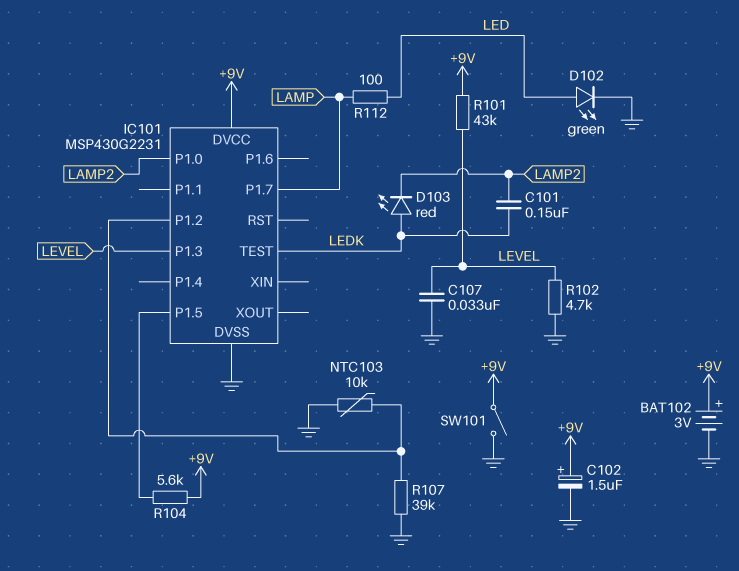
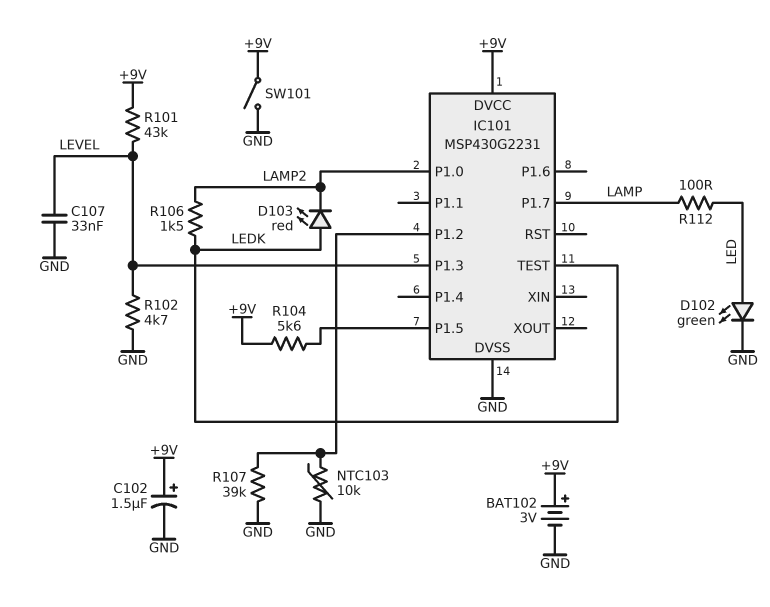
C101: 150nF (LAMP2, LEDK) -> none
R106: none -> 1.5k (LAMP2, LEDK)

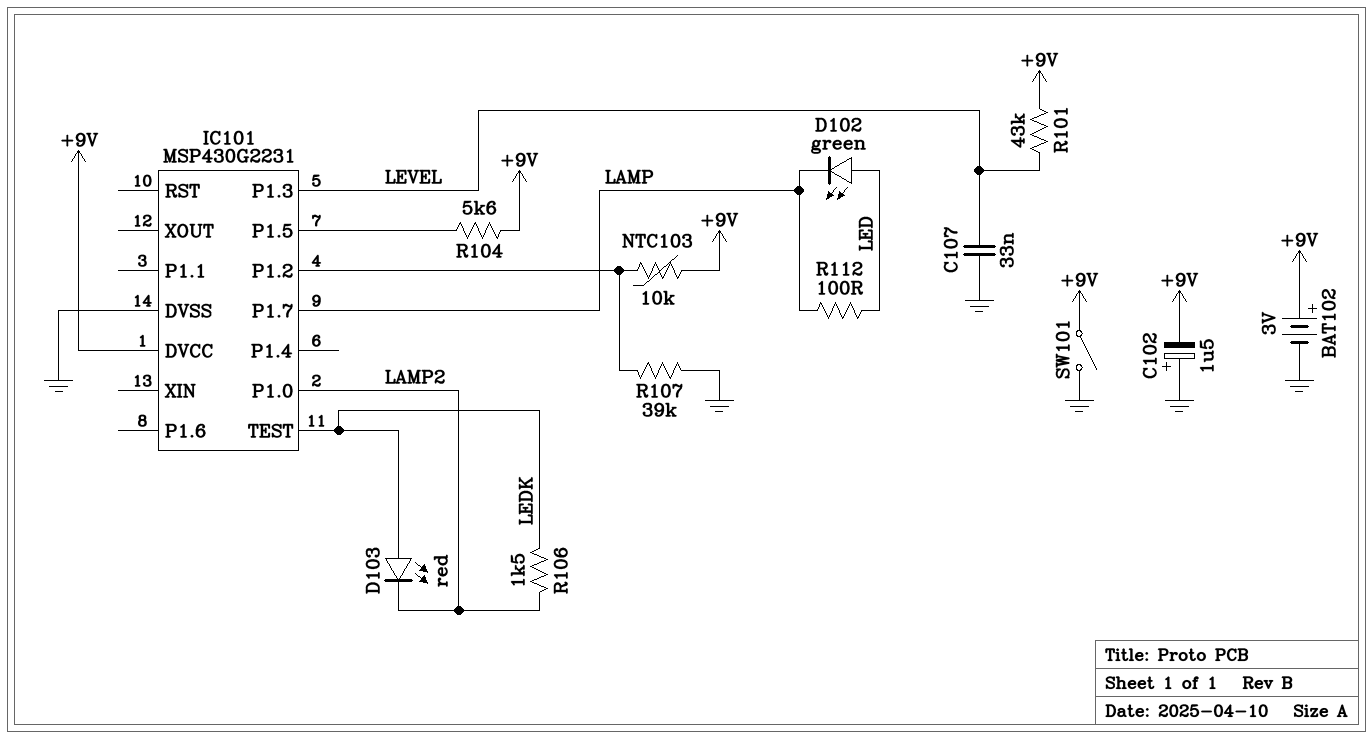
C102: 1.5uF (plus +9V, minus GND) -> 1.5uF (plus GND, minus +9V)
D102: LED green (A LED, K GND) -> LED green (A LED, K LAMP)
NTC103: 10k (GND, IC101/P1.2) -> 10k (+9V, IC101/P1.2)
R102: 4.7k (GND, LEVEL) -> none

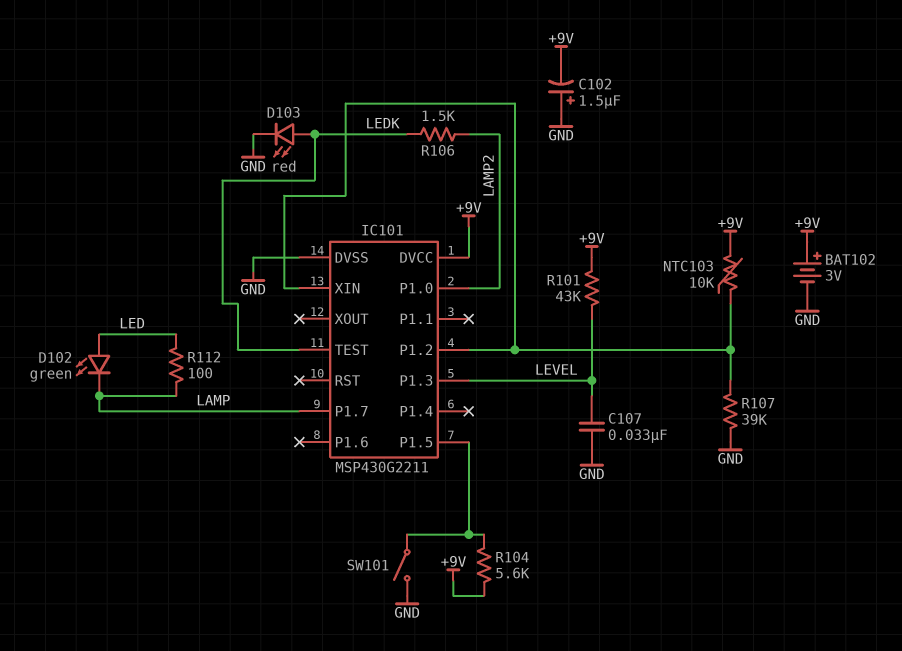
D103: LED red (A LEDK, K LAMP2) -> LED red (A LEDK, K GND)
IC101: MSP430G2231 -> MSP430G2211
IC101 pin XIN: none -> IC101/P1.2
SW101: switch (+9V, GND) -> switch (GND, IC101/P1.5)

